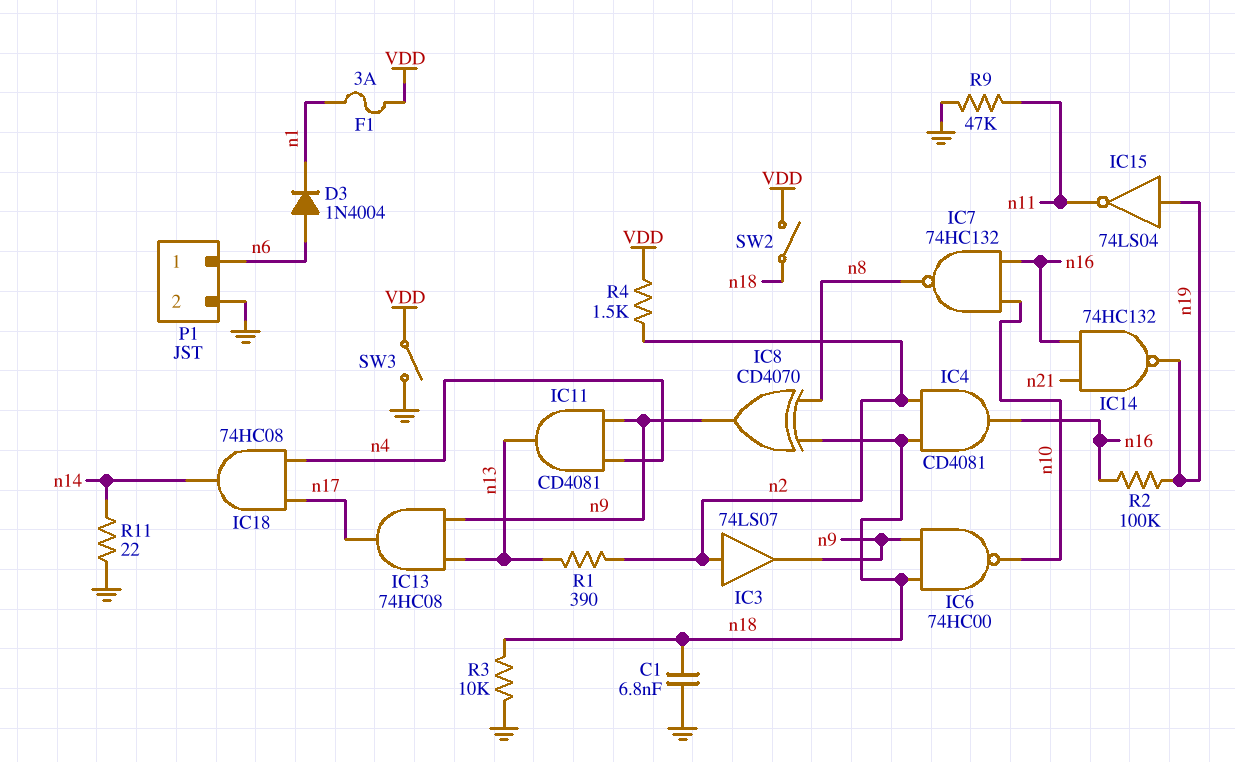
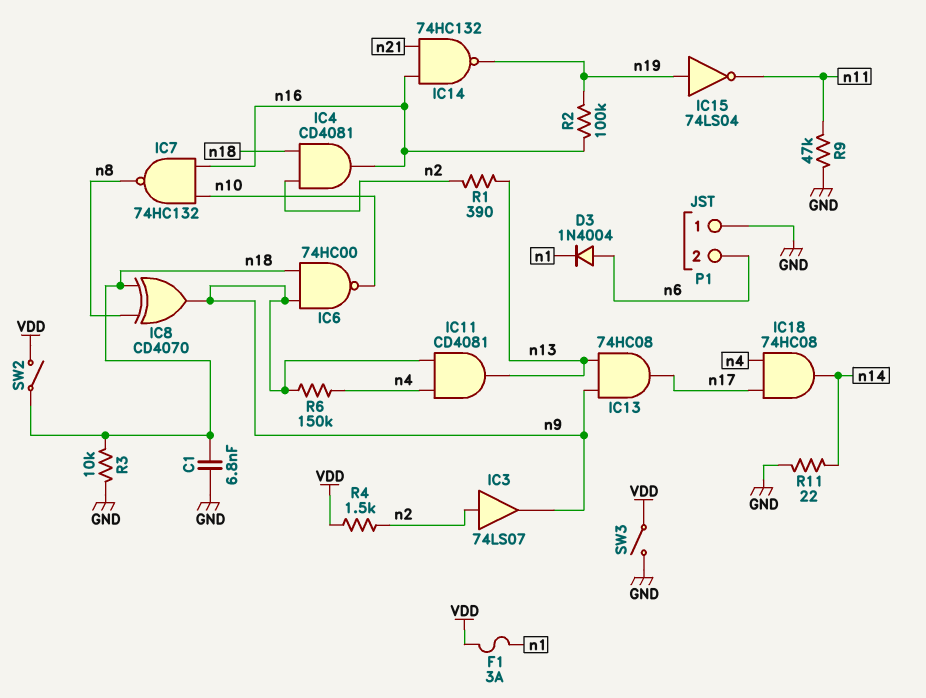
P1 pin 1: n6 -> GND
P1 pin 2: GND -> n6
R6: none -> 150k (n4, n9)

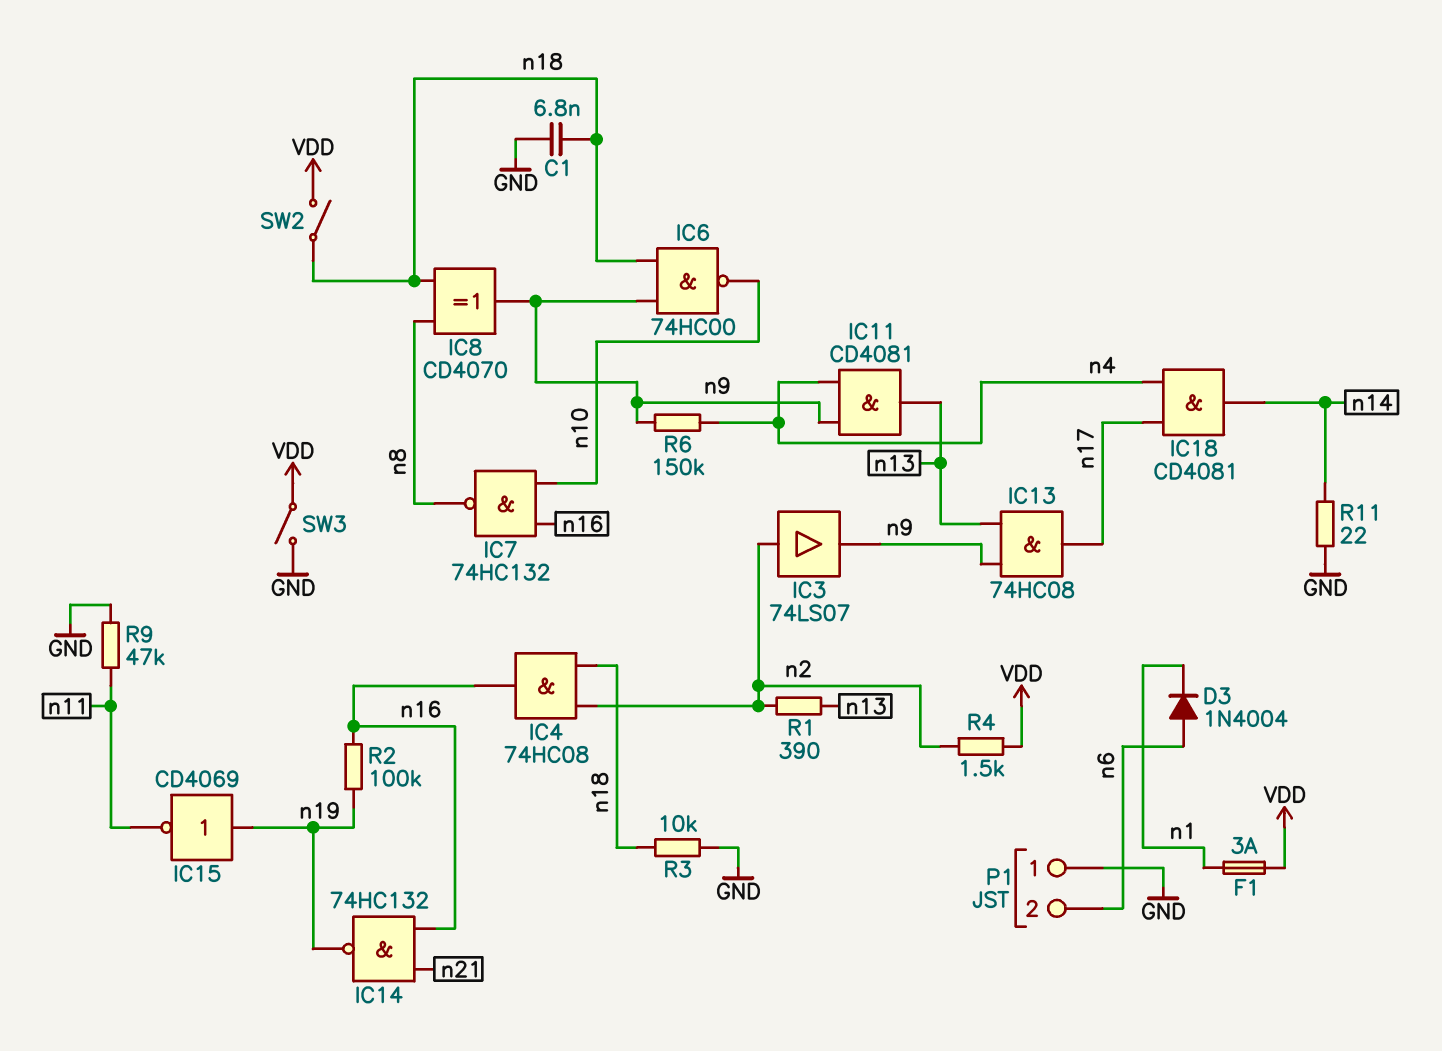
IC4: AND CD4081 (in n2, in n18, out n16) -> AND 74HC08 (in n2, in n18, out n16)
IC15: NOT 74LS04 (in n19, out n11) -> NOT CD4069 (in n19, out n11)
IC18: AND 74HC08 (in n4, in n17, out n14) -> AND CD4081 (in n4, in n17, out n14)

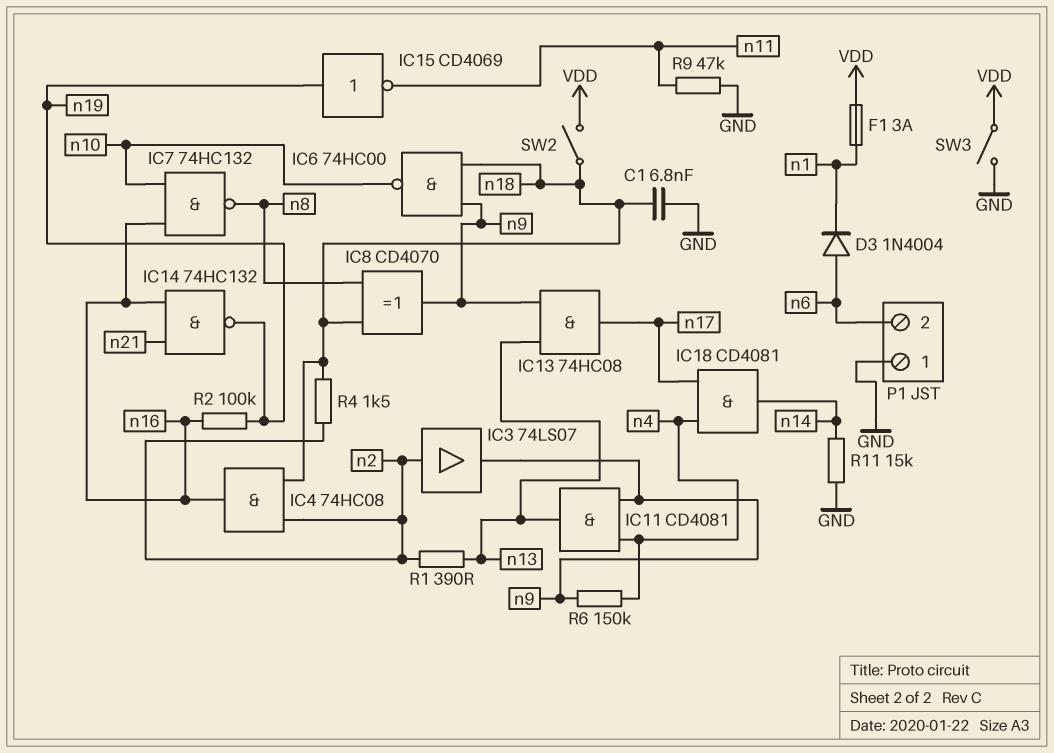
R3: 10k (GND, n18) -> none
R4: 1.5k (VDD, n2) -> 1.5k (n2, n18)
R11: 22 (GND, n14) -> 15k (GND, n14)

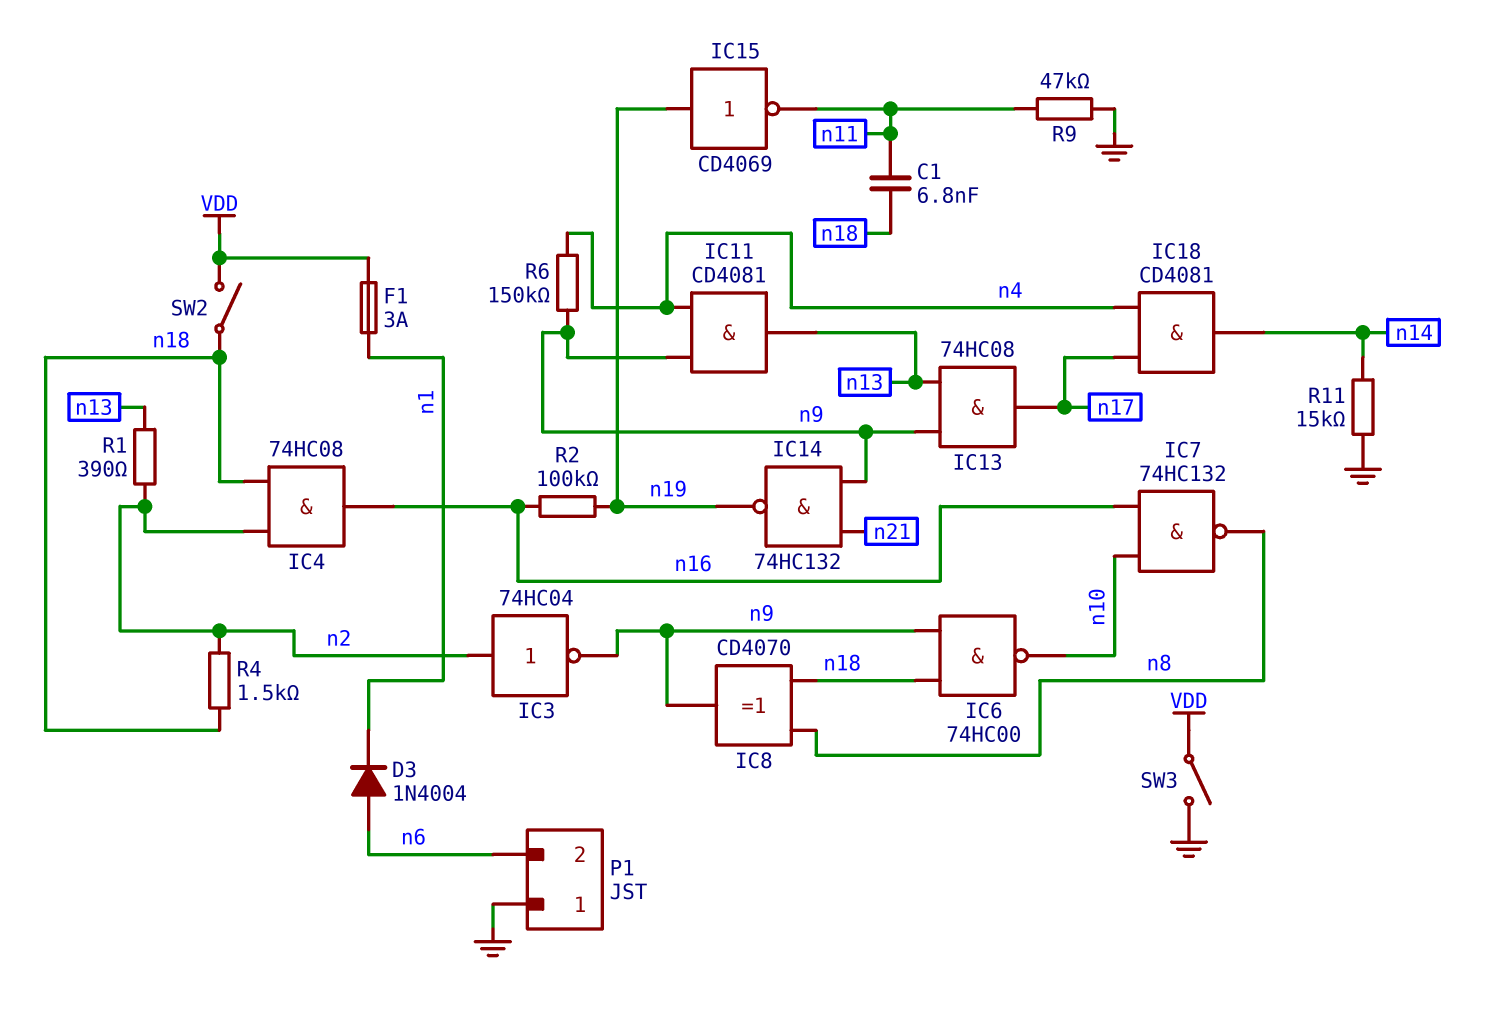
C1: 6.8nF (GND, n18) -> 6.8nF (n11, n18)
IC3: buffer 74LS07 (in n2, out n9) -> NOT 74HC04 (in n2, out n9)
IC14: NAND 74HC132 (in n16, in n21, out n19) -> NAND 74HC132 (in n9, in n21, out n19)

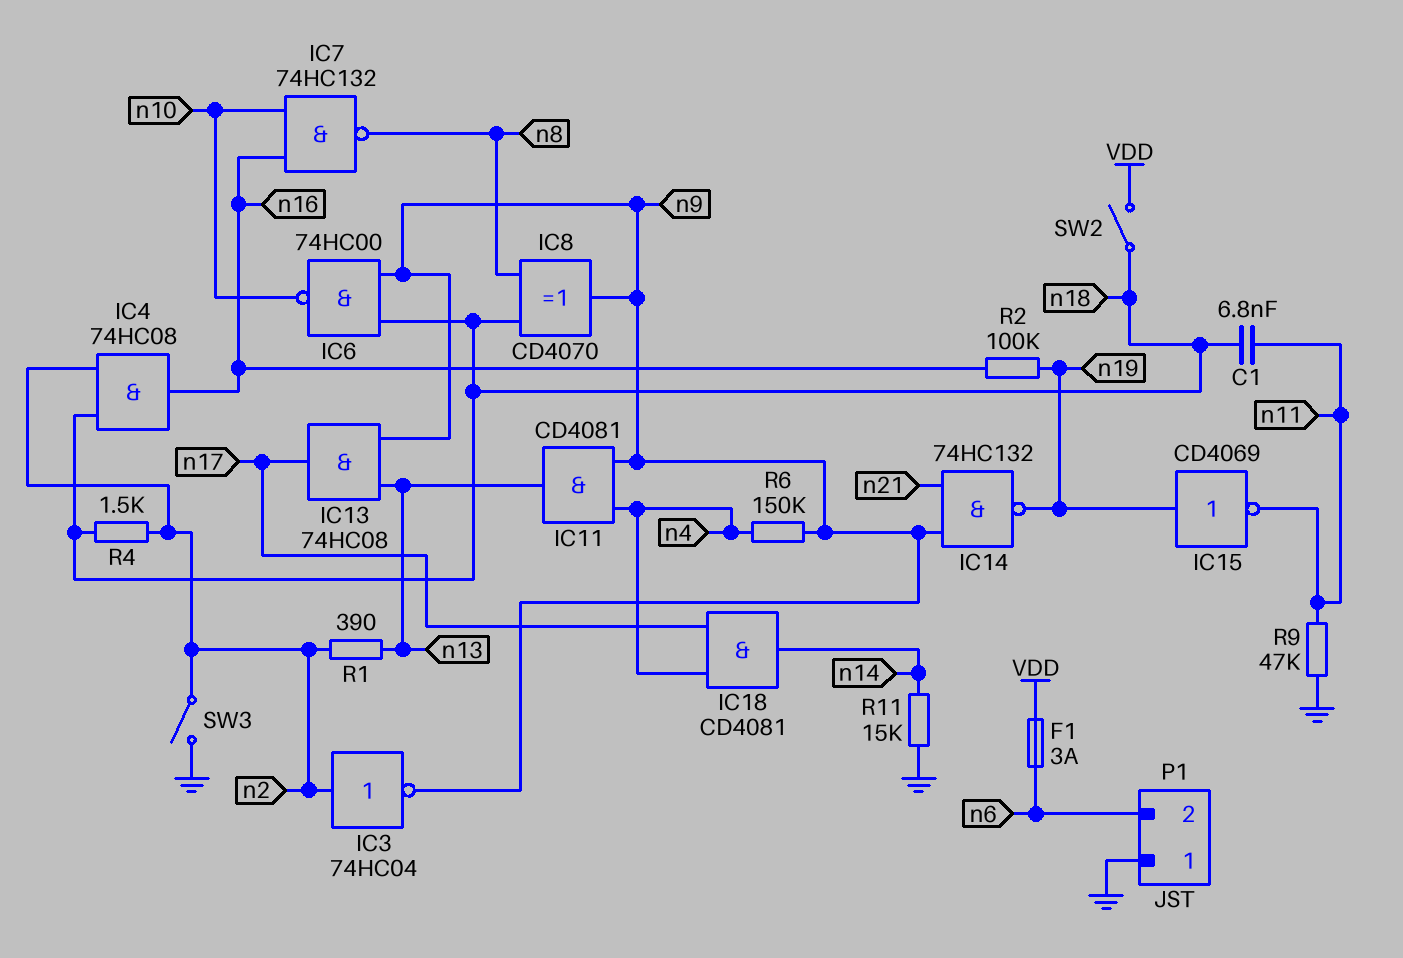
D3: diode 1N4004 (A n6, K n1) -> none
F1: 3A (VDD, n1) -> 3A (VDD, n6)
SW3: switch (GND, VDD) -> switch (GND, n2)

